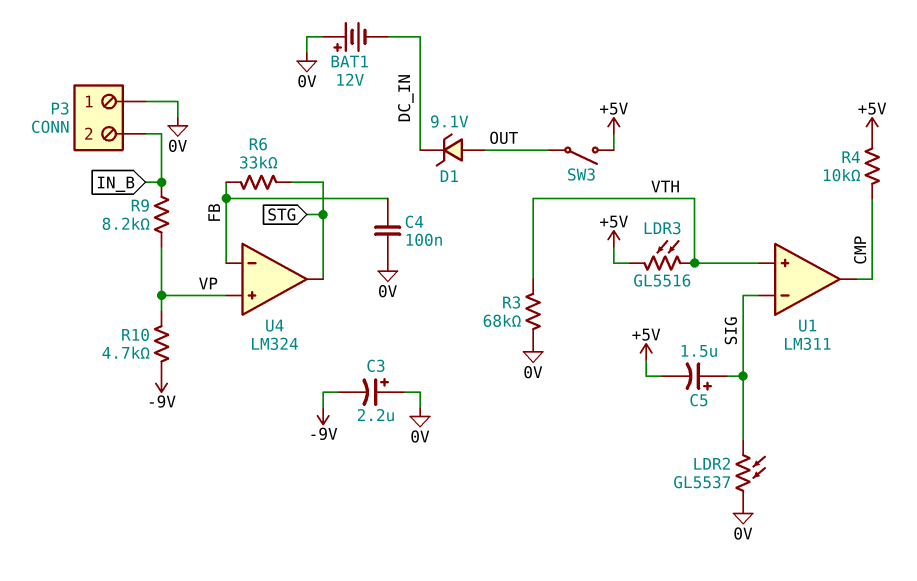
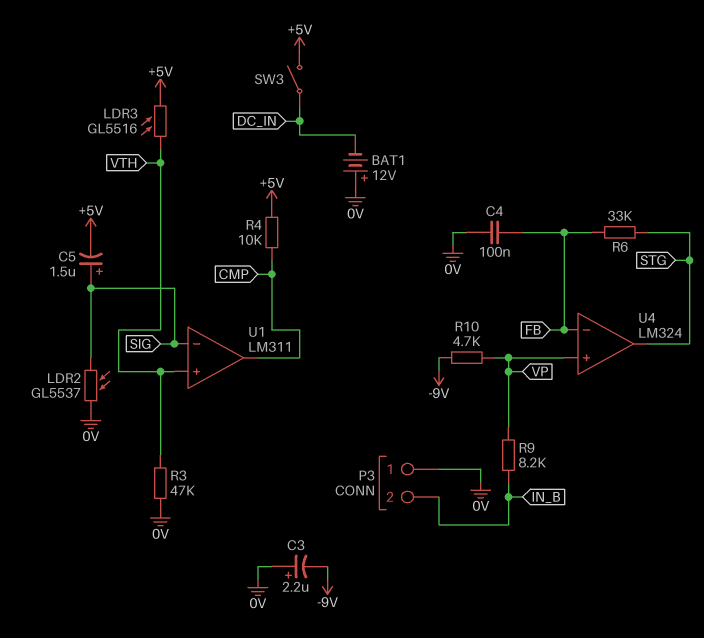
D1: zener 9.1V (A OUT, K DC_IN) -> none
R3: 68k (0V, VTH) -> 47k (0V, VTH)
SW3: switch (+5V, OUT) -> switch (+5V, DC_IN)

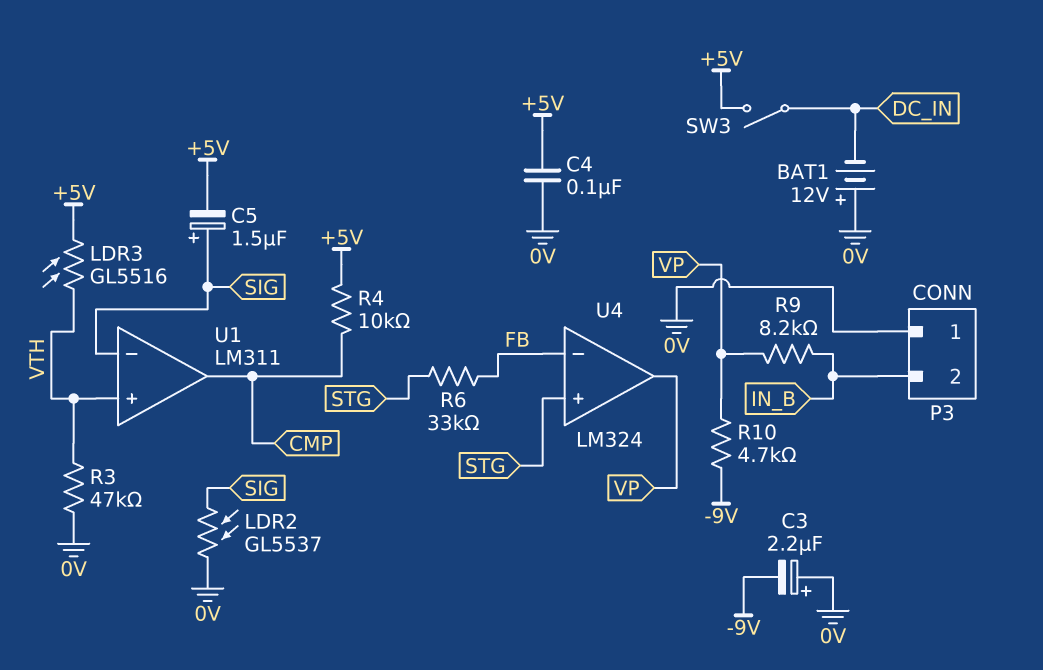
C4: 100nF (0V, FB) -> 100nF (+5V, 0V)
U4 pin in+: VP -> STG
U4 pin out: STG -> VP

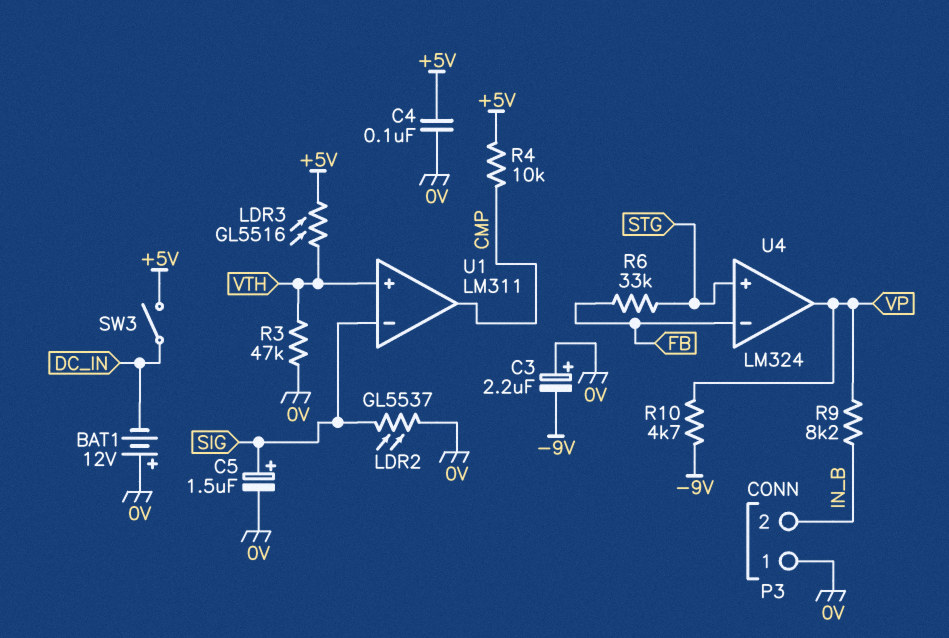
C5: 1.5uF (plus SIG, minus +5V) -> 1.5uF (plus SIG, minus 0V)

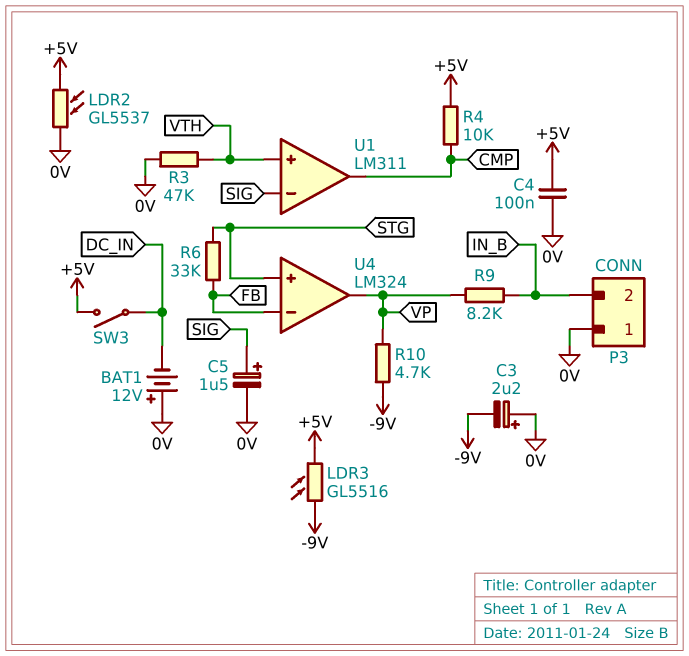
LDR2: GL5537 (0V, SIG) -> GL5537 (+5V, 0V)
LDR3: GL5516 (+5V, VTH) -> GL5516 (+5V, -9V)

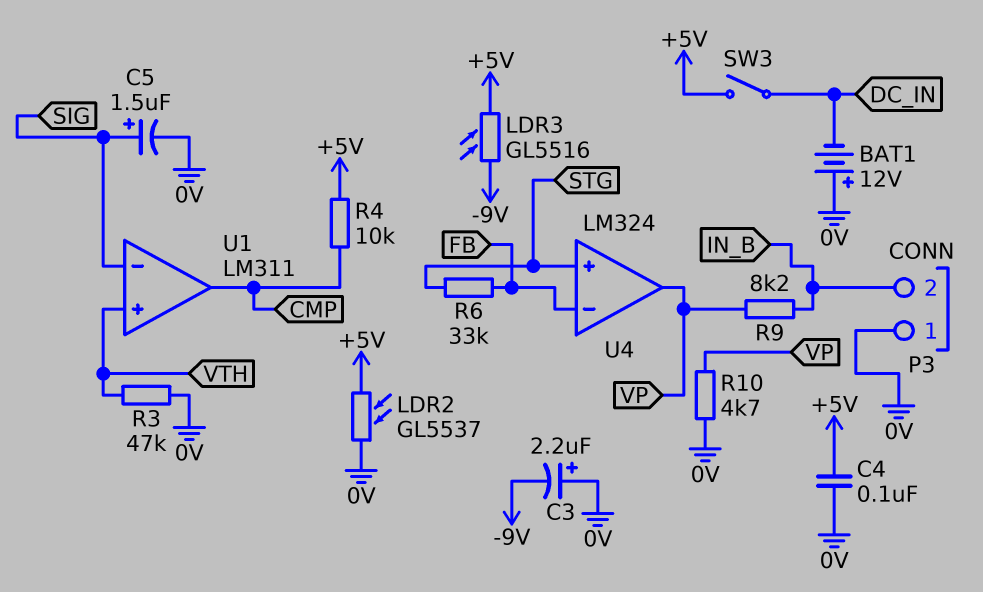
R10: 4.7k (-9V, VP) -> 4.7k (0V, VP)

